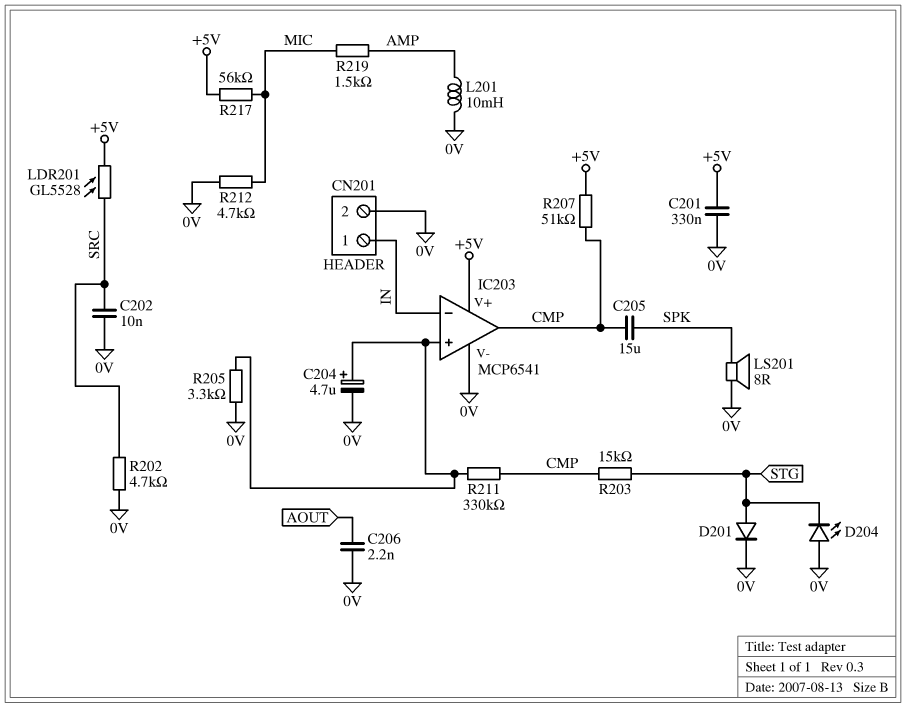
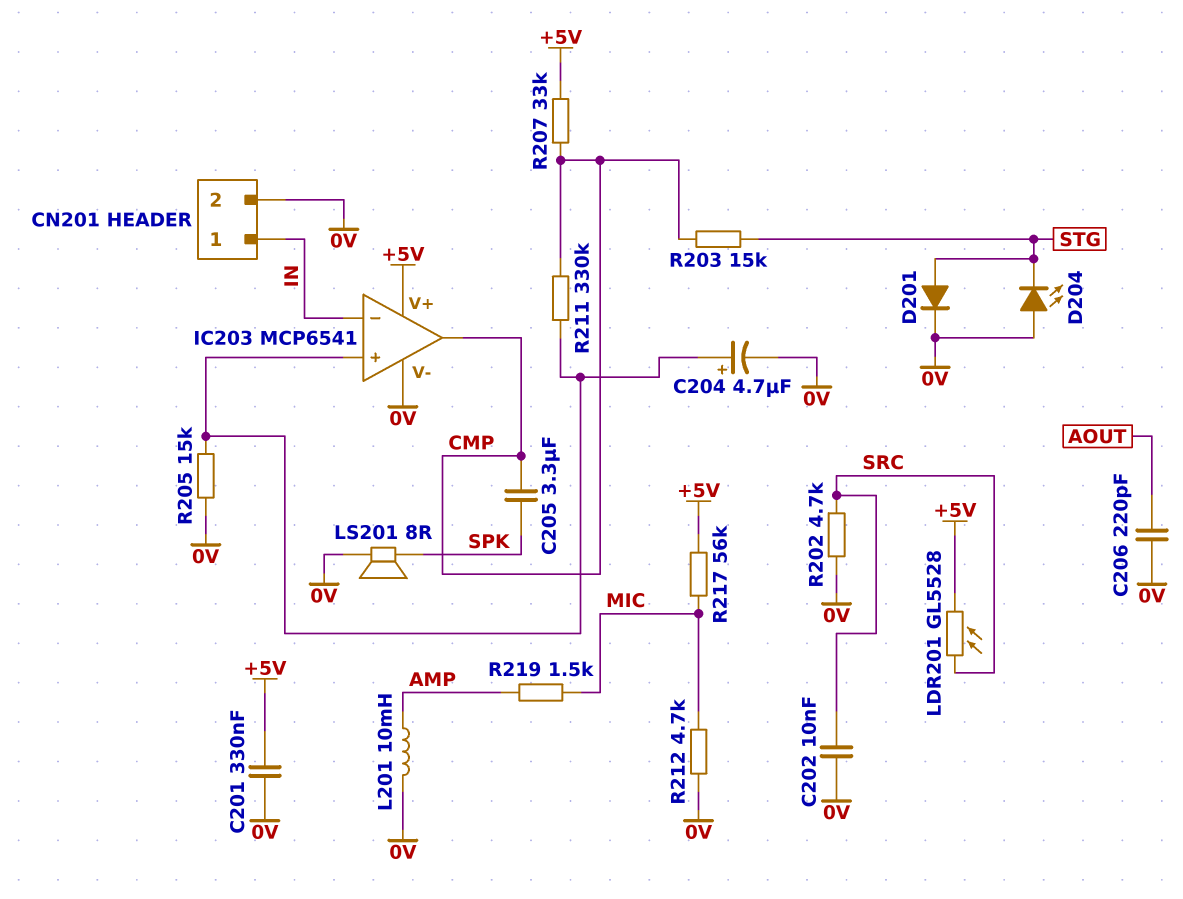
C205: 15uF (CMP, SPK) -> 3.3uF (CMP, SPK)
C206: 2.2nF (0V, AOUT) -> 220pF (0V, AOUT)
R205: 3.3k (0V, IC203/in+) -> 15k (0V, IC203/in+)
R207: 51k (+5V, CMP) -> 33k (+5V, CMP)

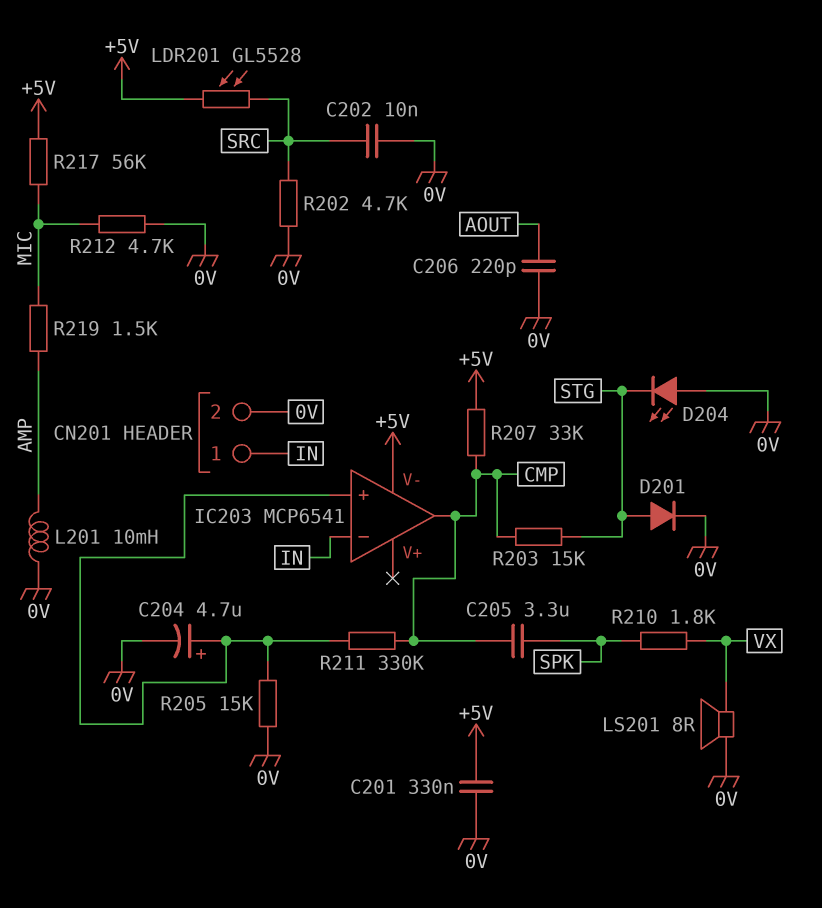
IC203 pin V+: +5V -> none
IC203 pin V-: 0V -> +5V
LS201: speaker 8R (0V, SPK) -> speaker 8R (0V, VX)
R210: none -> 1.8k (SPK, VX)

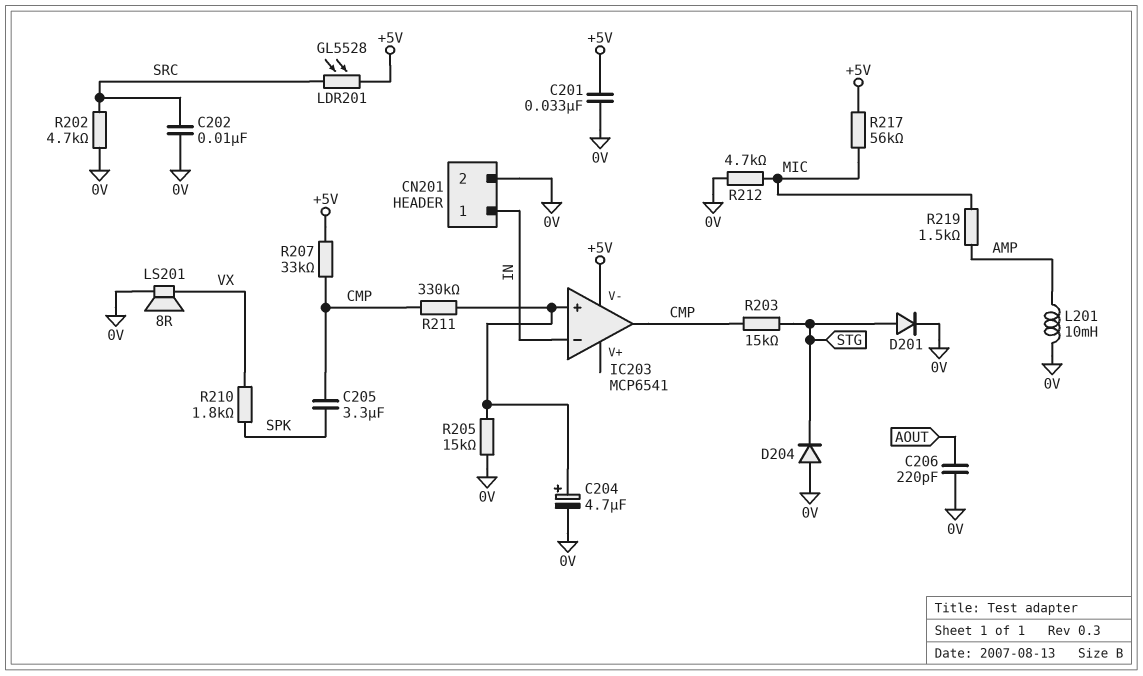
C201: 330nF (+5V, 0V) -> 33nF (+5V, 0V)
D204: LED (A 0V, K STG) -> diode (A 0V, K STG)

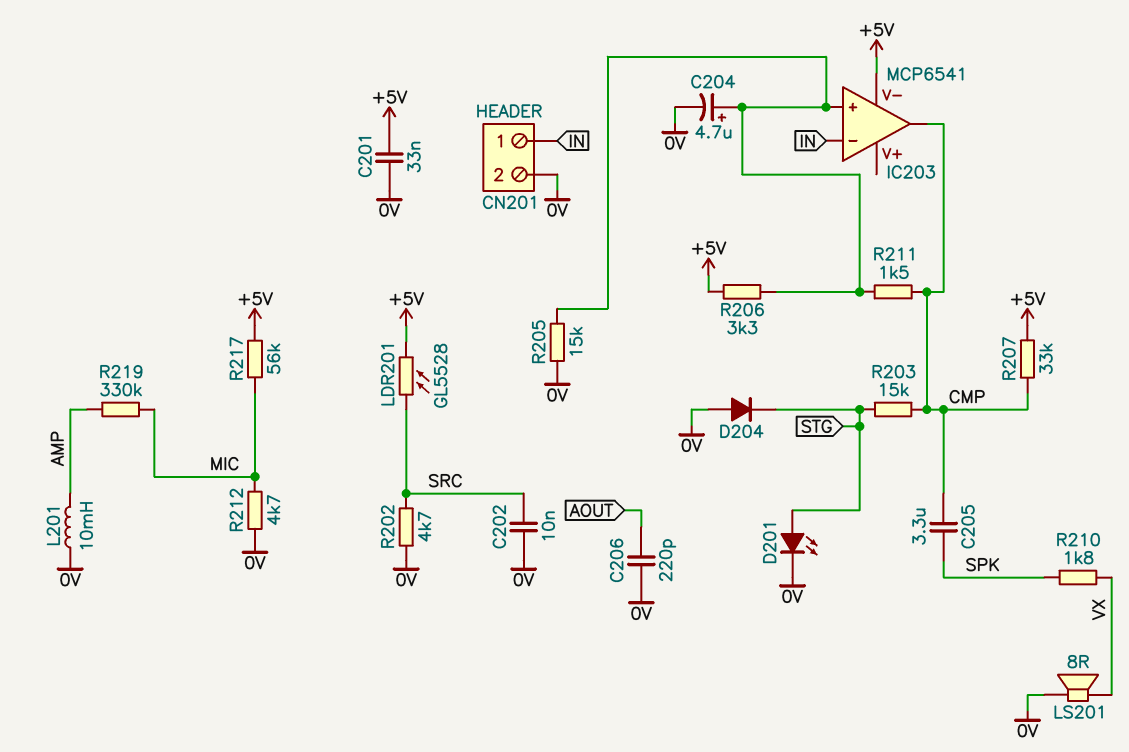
D201: diode (A STG, K 0V) -> LED (A STG, K 0V)
R206: none -> 3.3k (+5V, IC203/in+)
R211: 330k (CMP, IC203/in+) -> 1.5k (CMP, IC203/in+)
R219: 1.5k (AMP, MIC) -> 330k (AMP, MIC)

